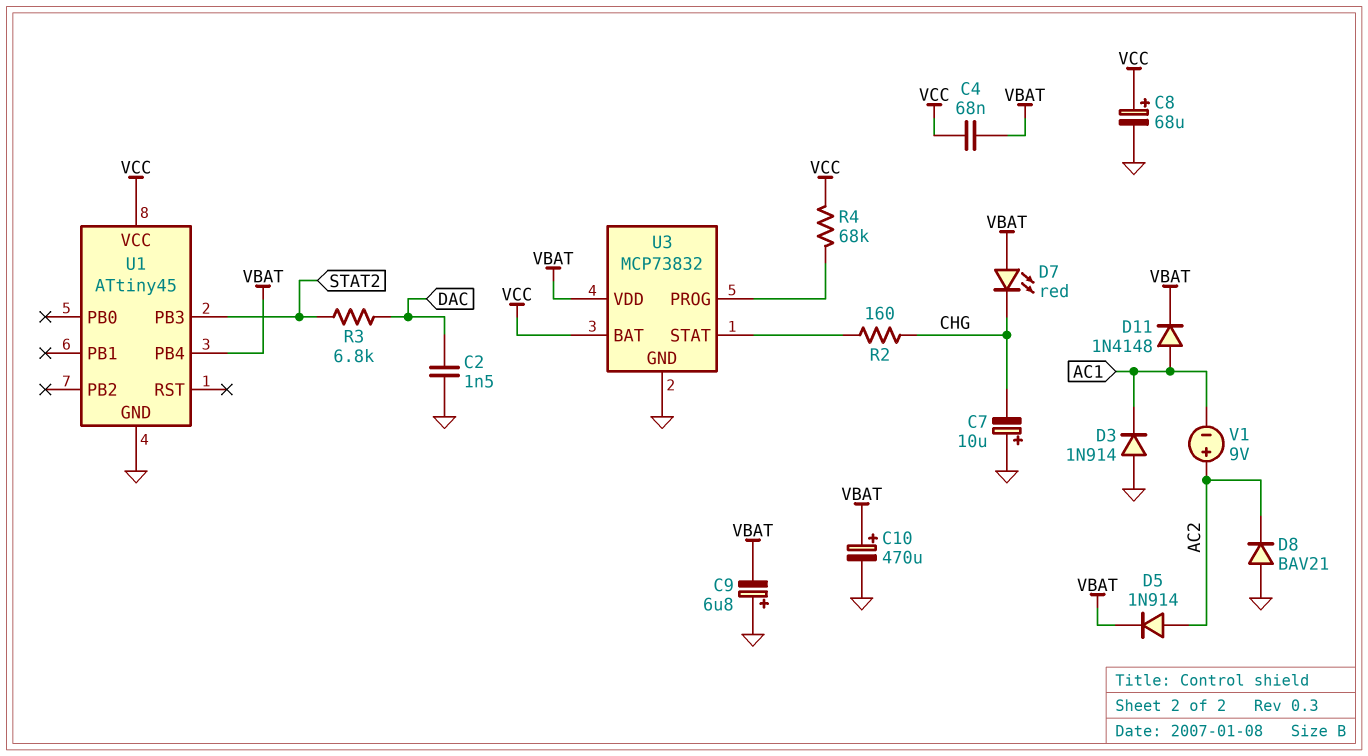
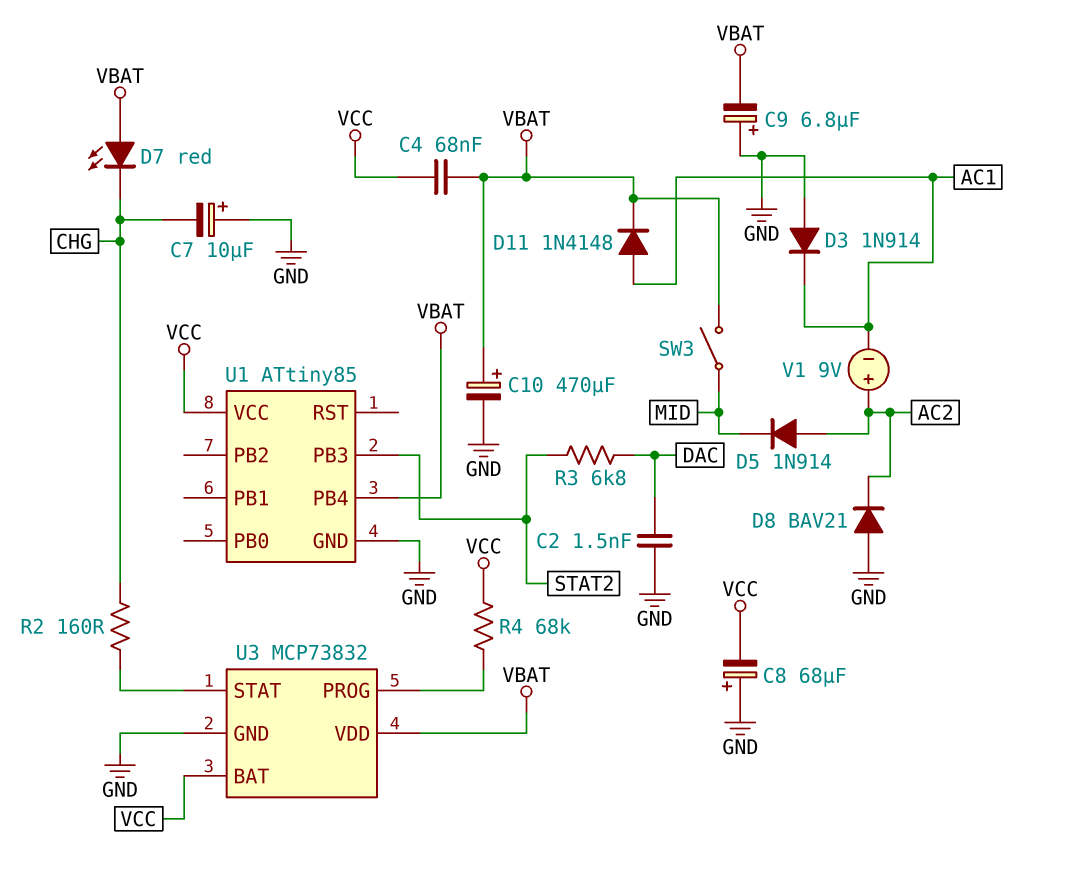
C8: 68uF (plus VCC, minus GND) -> 68uF (plus GND, minus VCC)
D5: diode 1N914 (A AC2, K VBAT) -> diode 1N914 (A AC2, K MID)
SW3: none -> switch (MID, VBAT)
U1: ATtiny45 -> ATtiny85

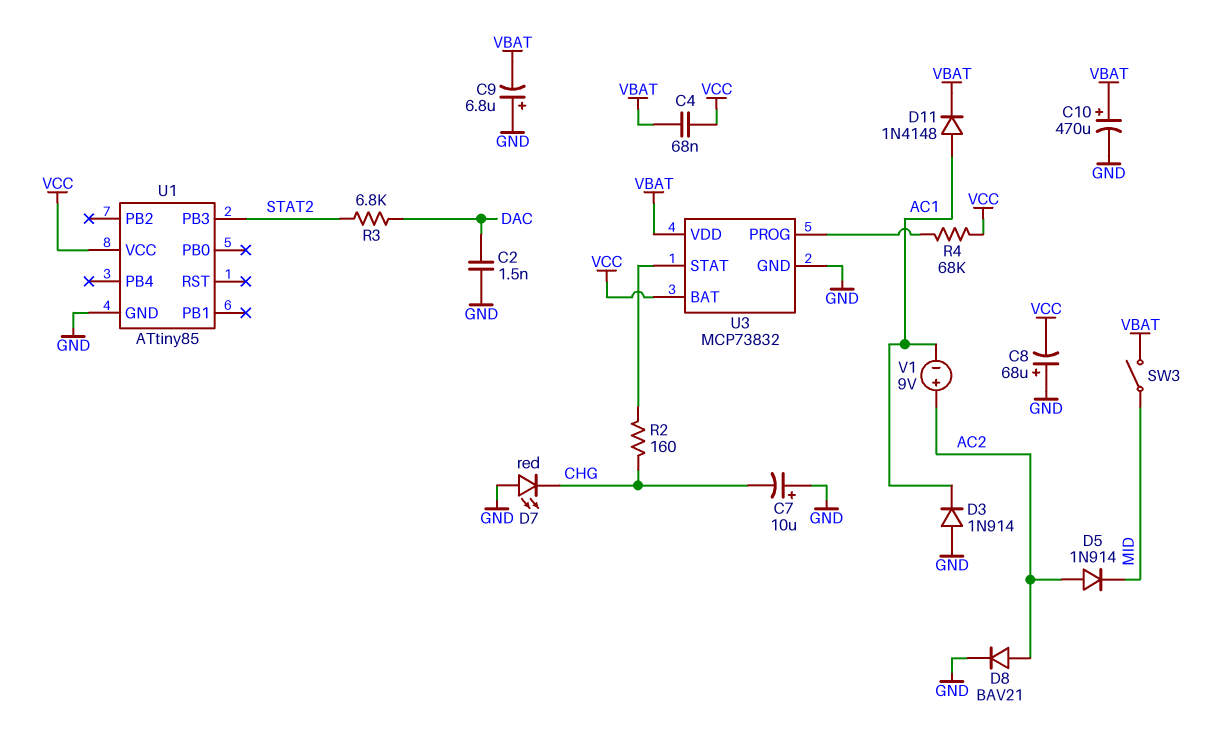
D7: LED red (A VBAT, K CHG) -> LED red (A GND, K CHG)
D8: diode BAV21 (A GND, K AC2) -> diode BAV21 (A AC2, K GND)
U1 pin PB4: VBAT -> none

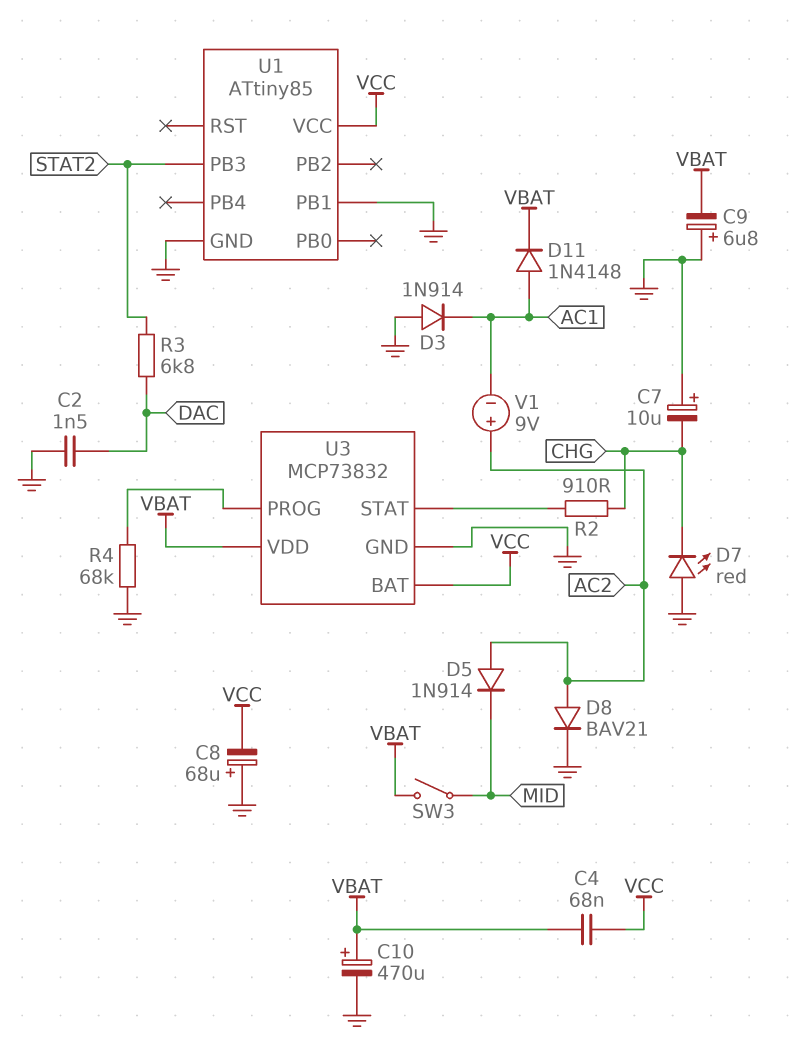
R2: 160 (CHG, U3/STAT) -> 910 (CHG, U3/STAT)
R4: 68k (U3/PROG, VCC) -> 68k (GND, U3/PROG)
U1 pin PB1: none -> GND

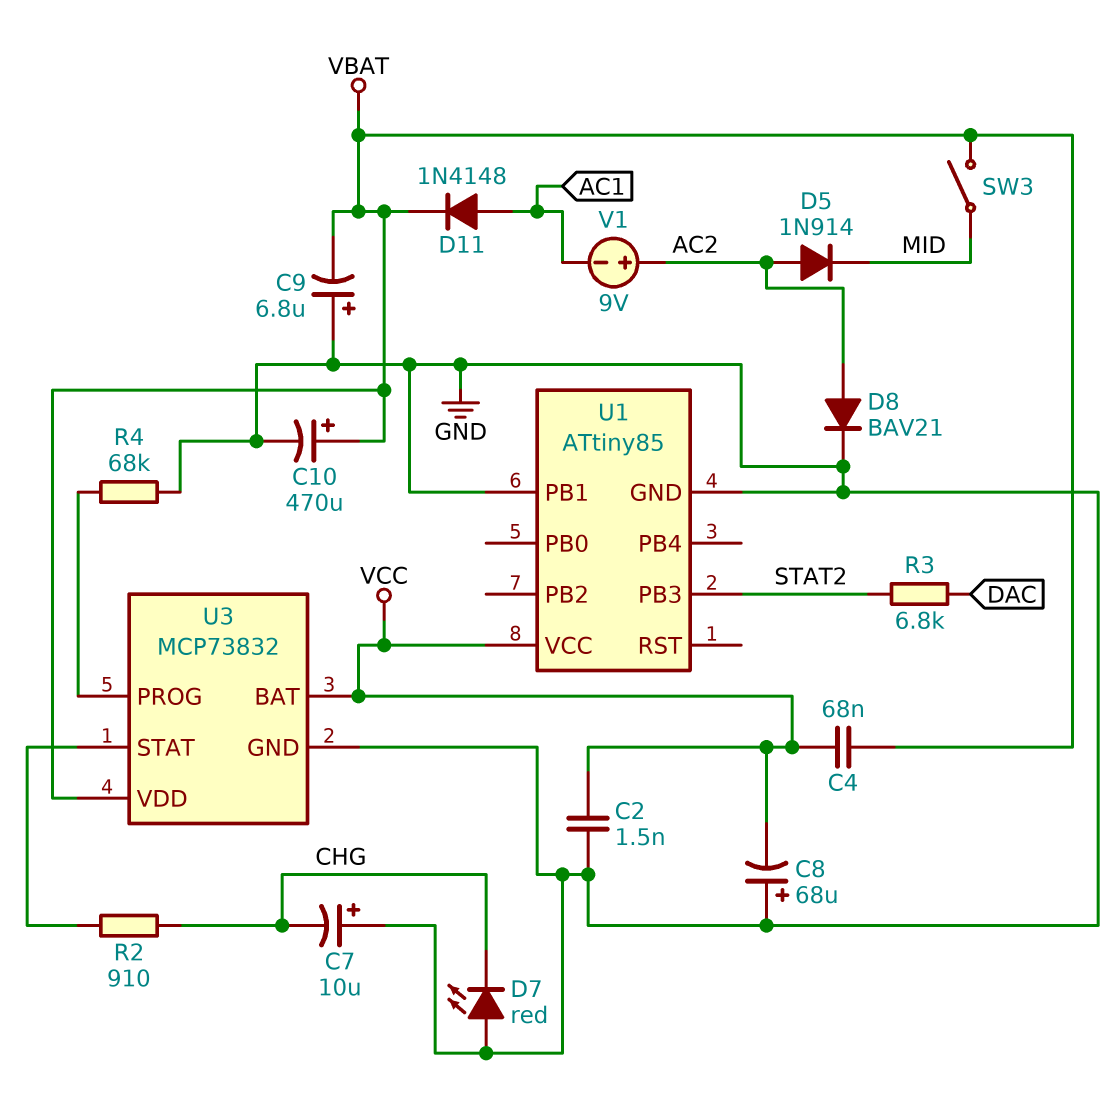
C2: 1.5nF (DAC, GND) -> 1.5nF (GND, VCC)
D3: diode 1N914 (A GND, K AC1) -> none

